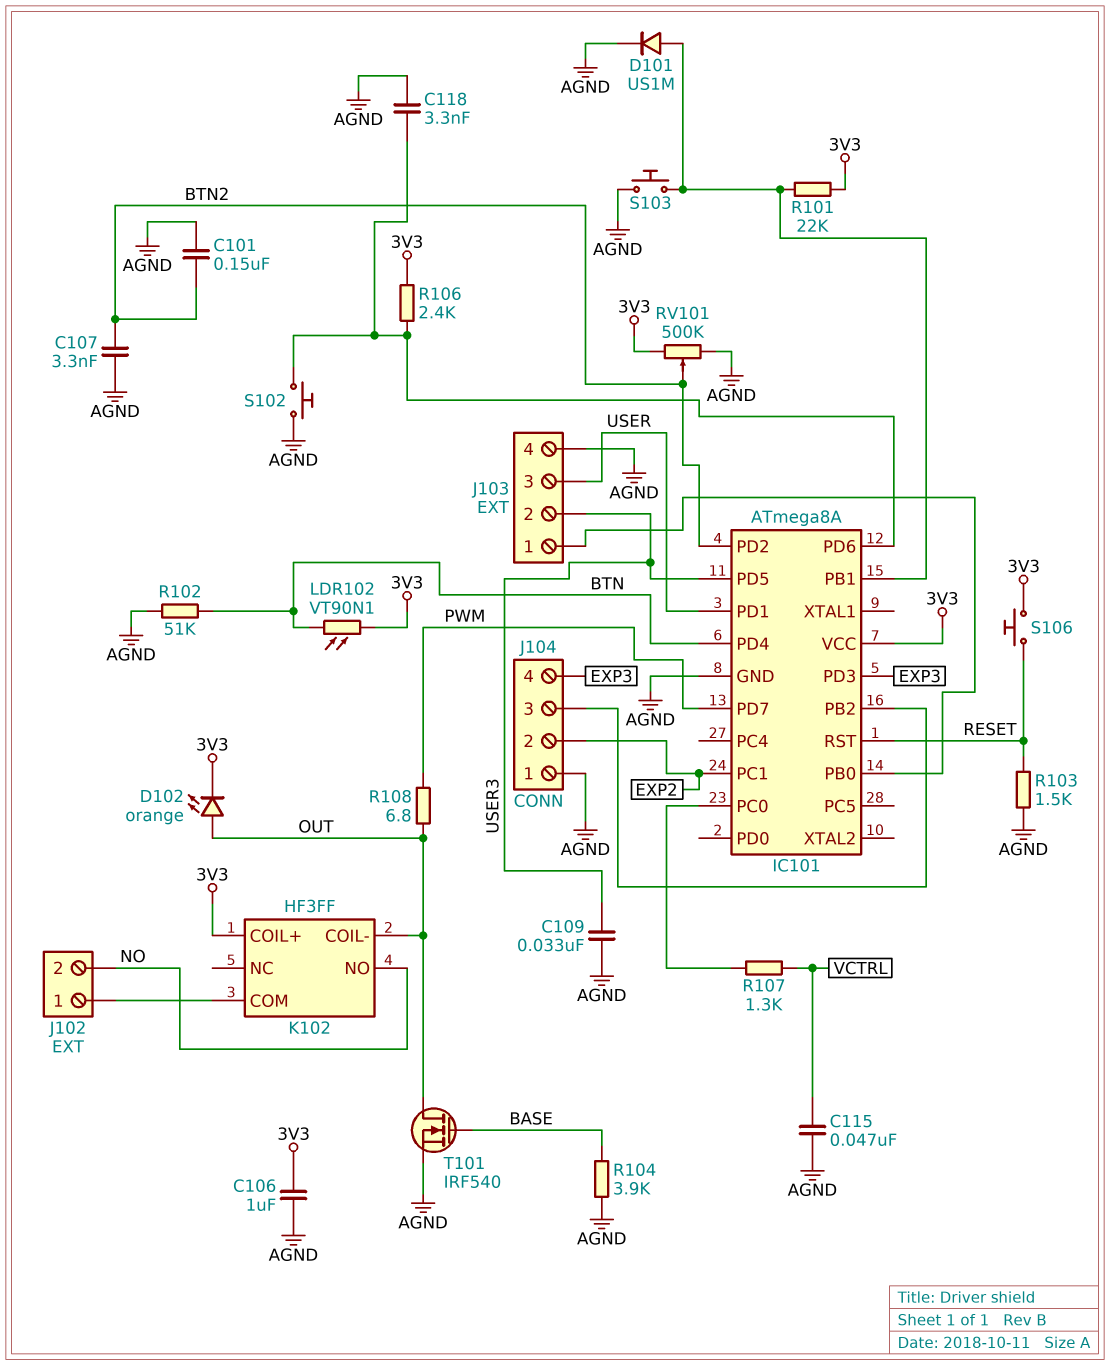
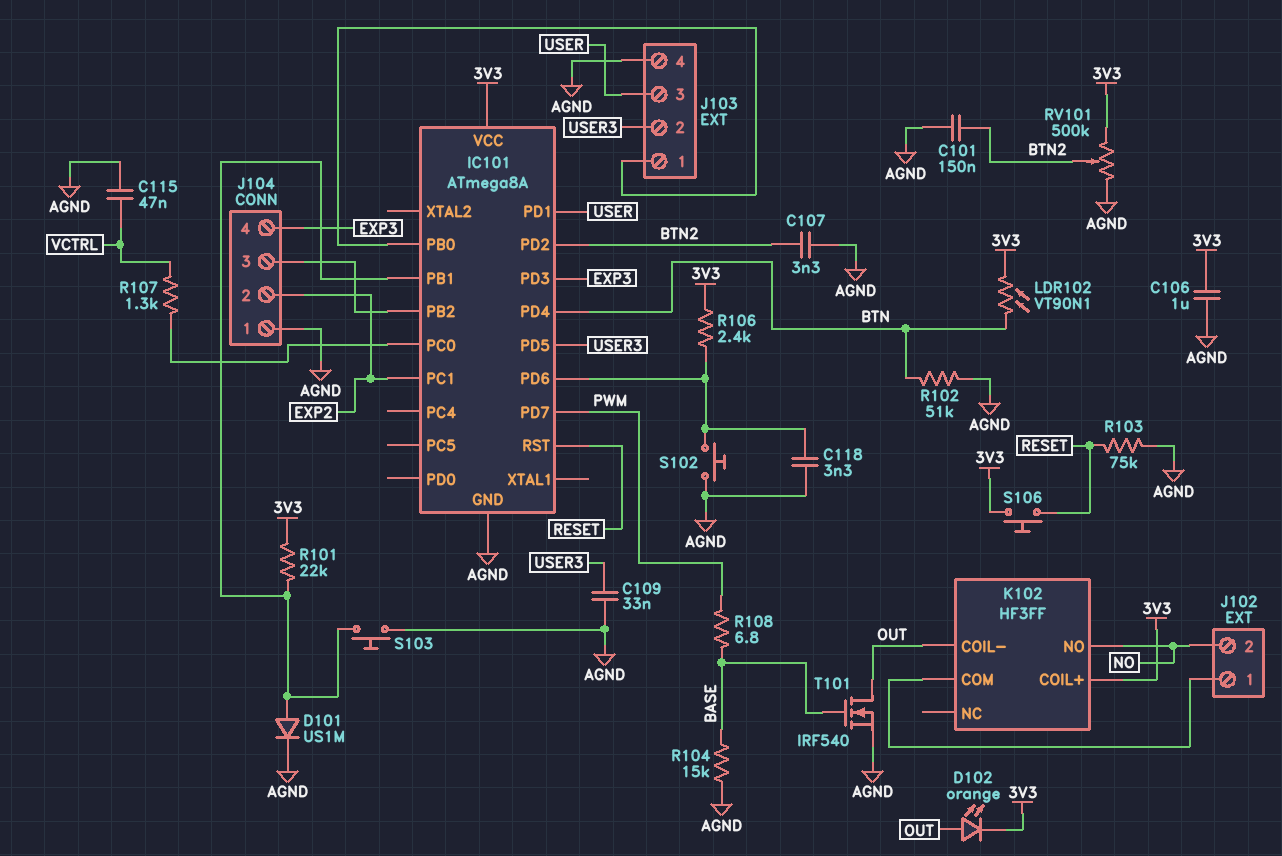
R103: 1.5k (AGND, RESET) -> 75k (AGND, RESET)
R104: 3.9k (AGND, BASE) -> 15k (AGND, BASE)
R108: 6.8 (OUT, PWM) -> 6.8 (BASE, PWM)

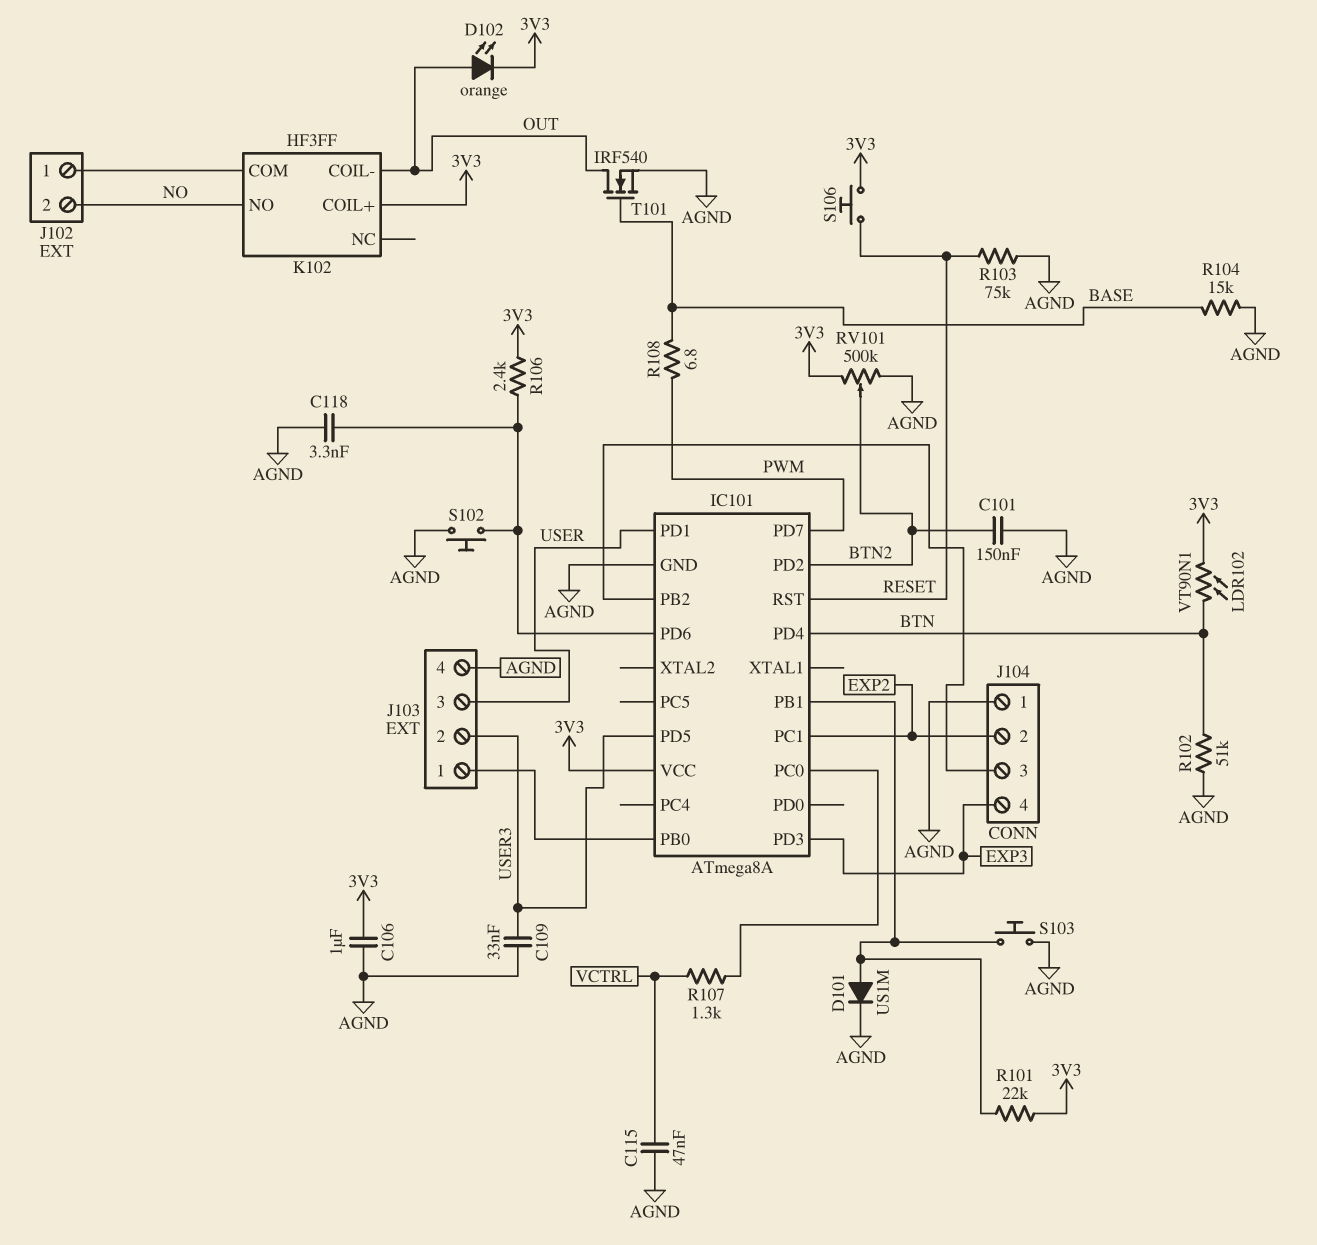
C107: 3.3nF (AGND, BTN2) -> none

